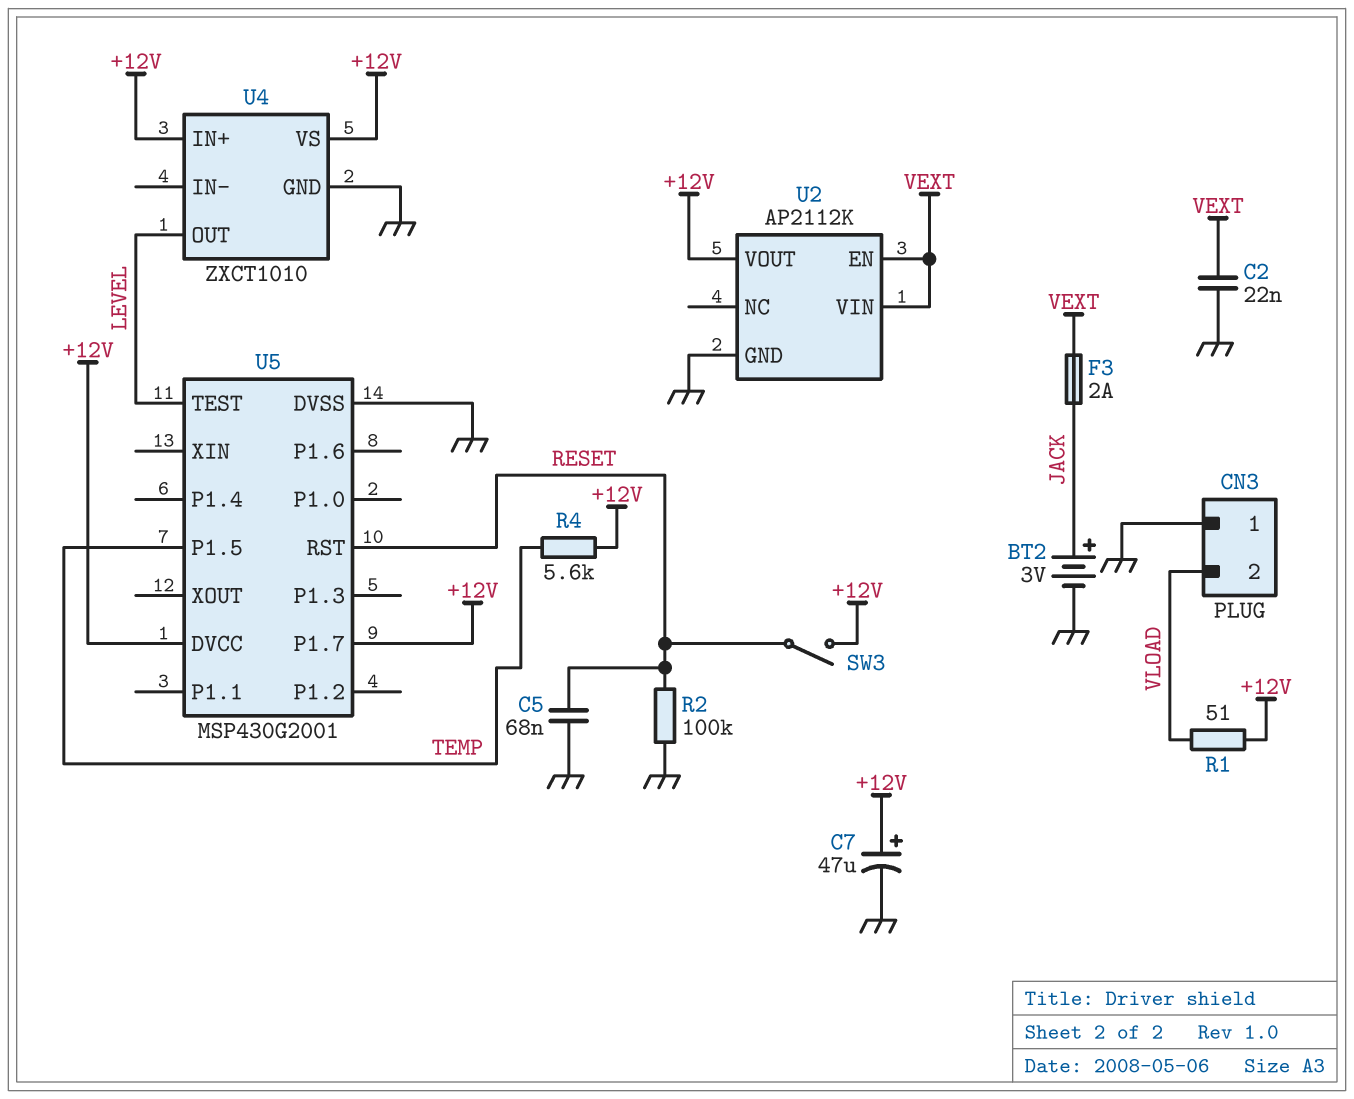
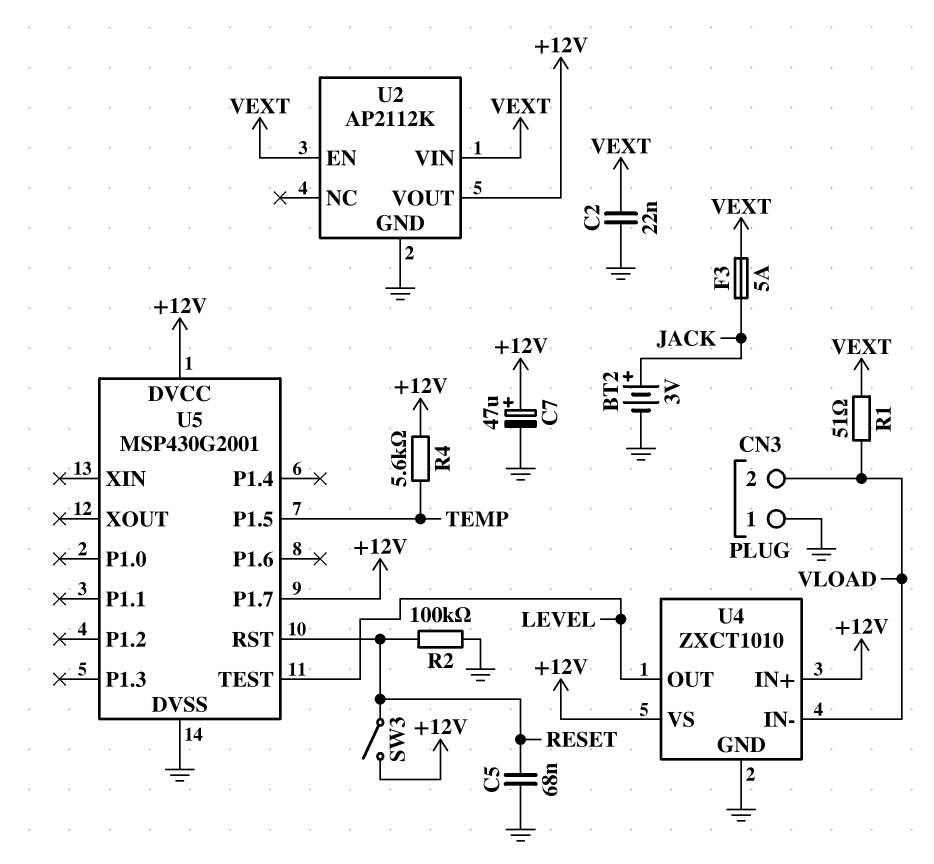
F3: 2A (JACK, VEXT) -> 5A (JACK, VEXT)
R1: 51 (+12V, VLOAD) -> 51 (VEXT, VLOAD)
U4 pin IN-: none -> VLOAD

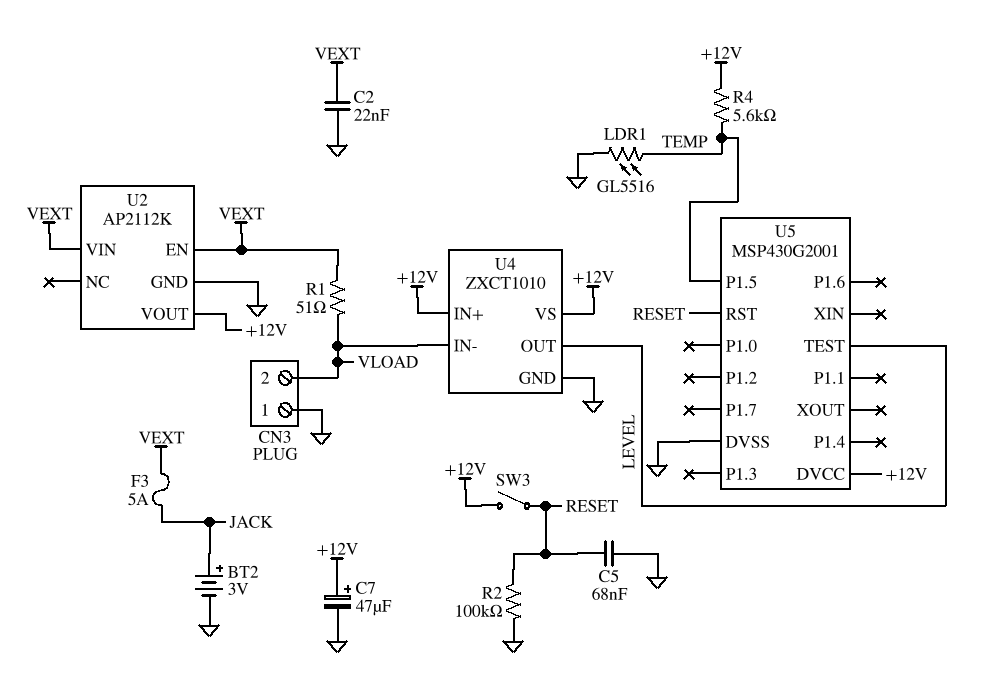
LDR1: none -> GL5516 (GND, TEMP)
U5 pin P1.7: +12V -> none

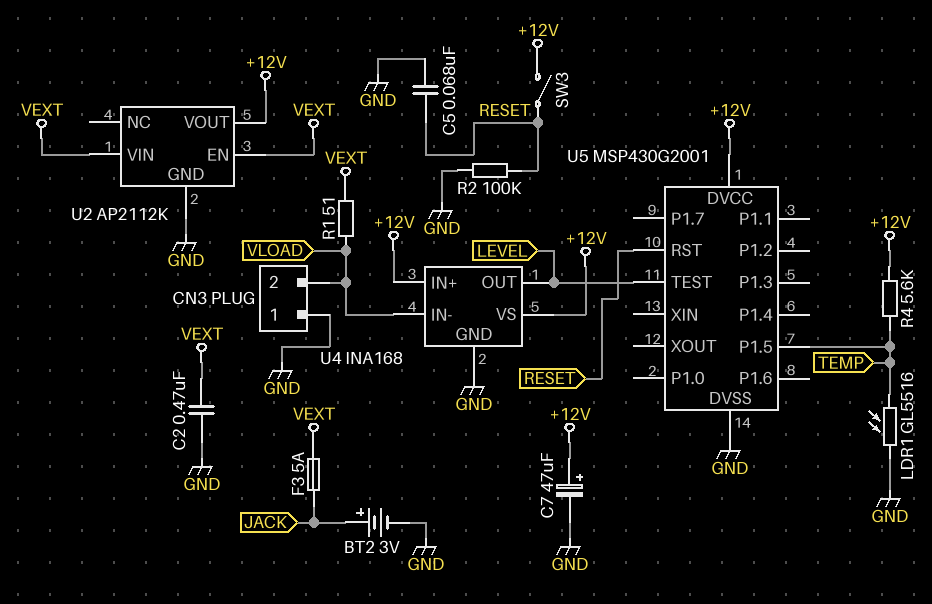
C2: 22nF (GND, VEXT) -> 470nF (GND, VEXT)
U4: ZXCT1010 -> INA168

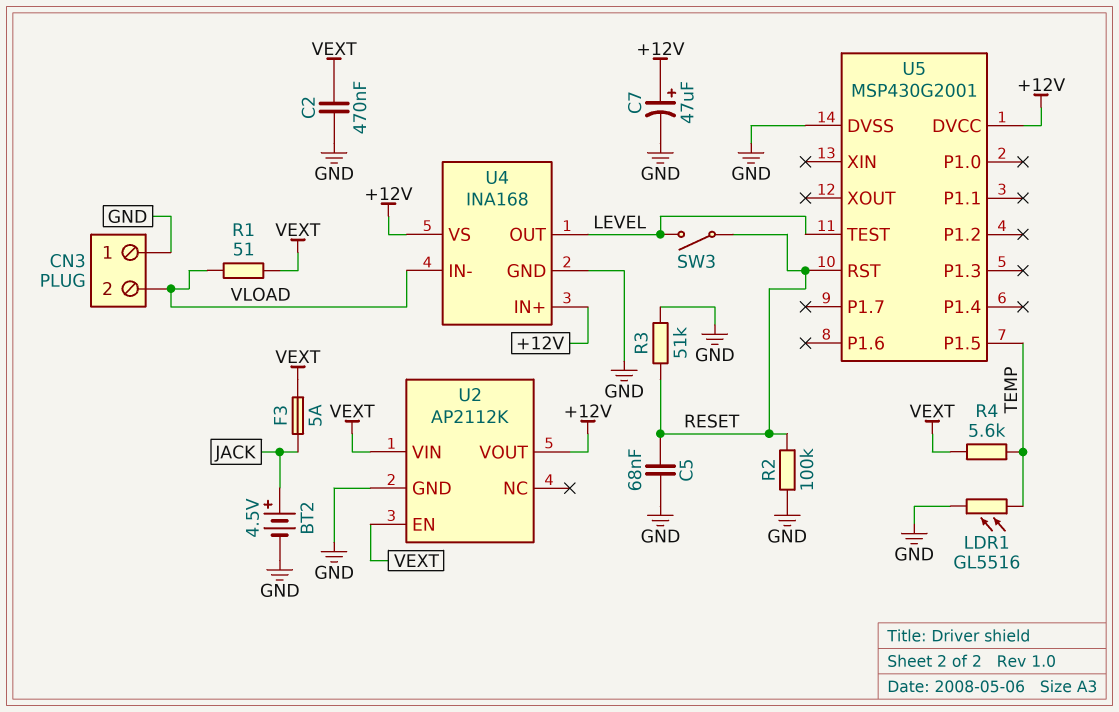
BT2: 3V (plus JACK, minus GND) -> 4.5V (plus JACK, minus GND)
R3: none -> 51k (GND, RESET)
R4: 5.6k (+12V, TEMP) -> 5.6k (TEMP, VEXT)
SW3: switch (+12V, RESET) -> switch (LEVEL, RESET)

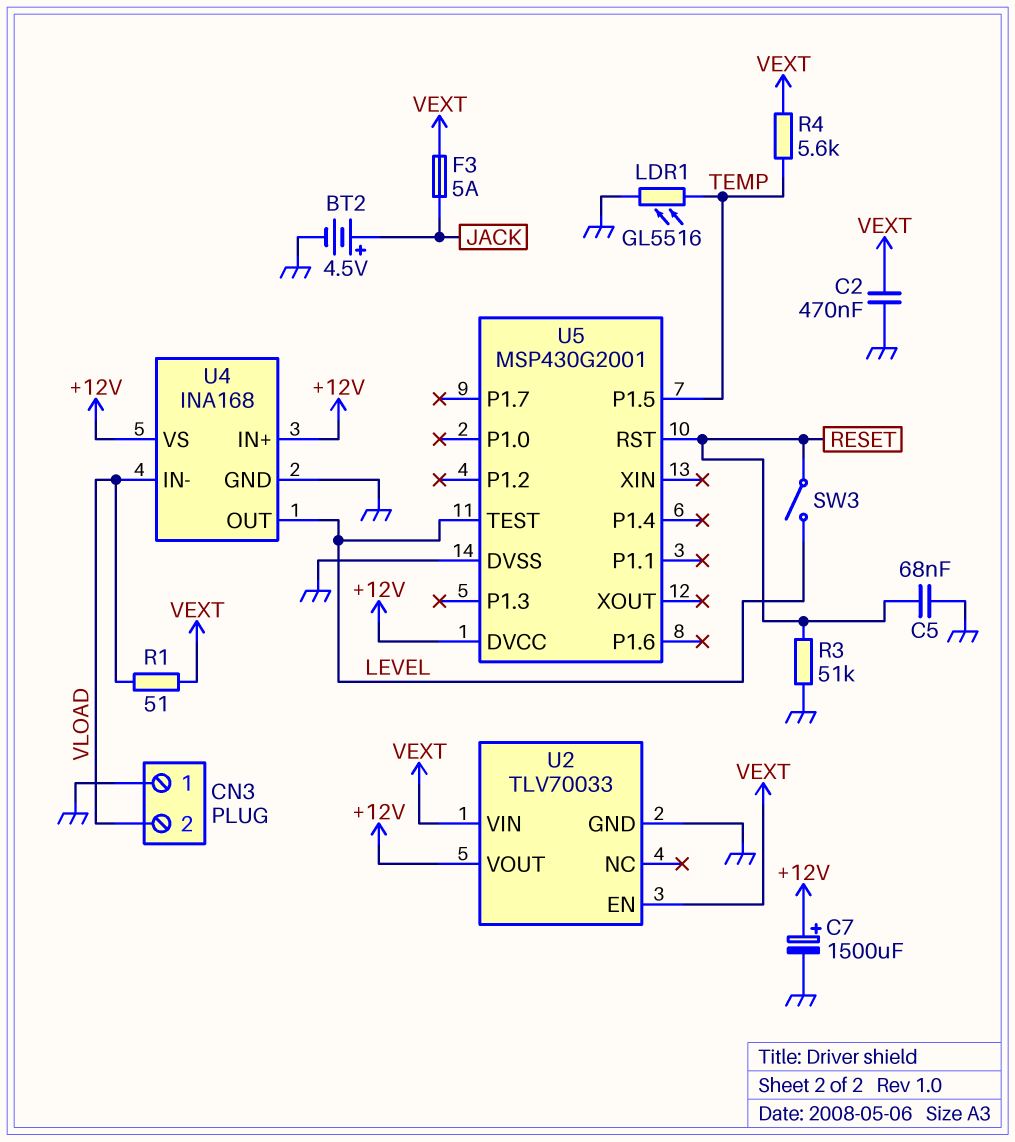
C7: 47uF (plus +12V, minus GND) -> 1500uF (plus +12V, minus GND)
R2: 100k (GND, RESET) -> none
U2: AP2112K -> TLV70033

